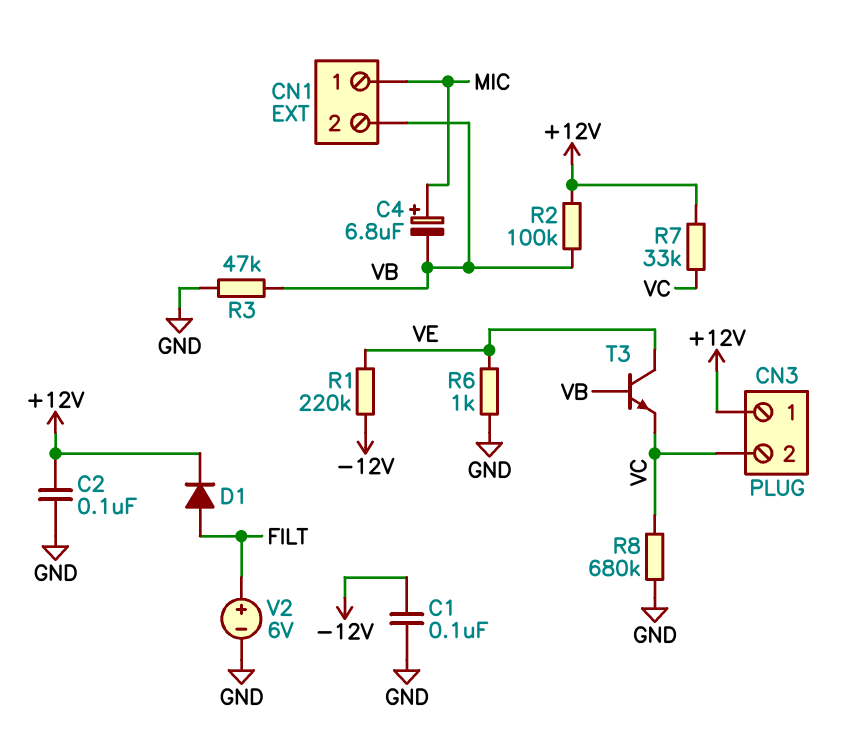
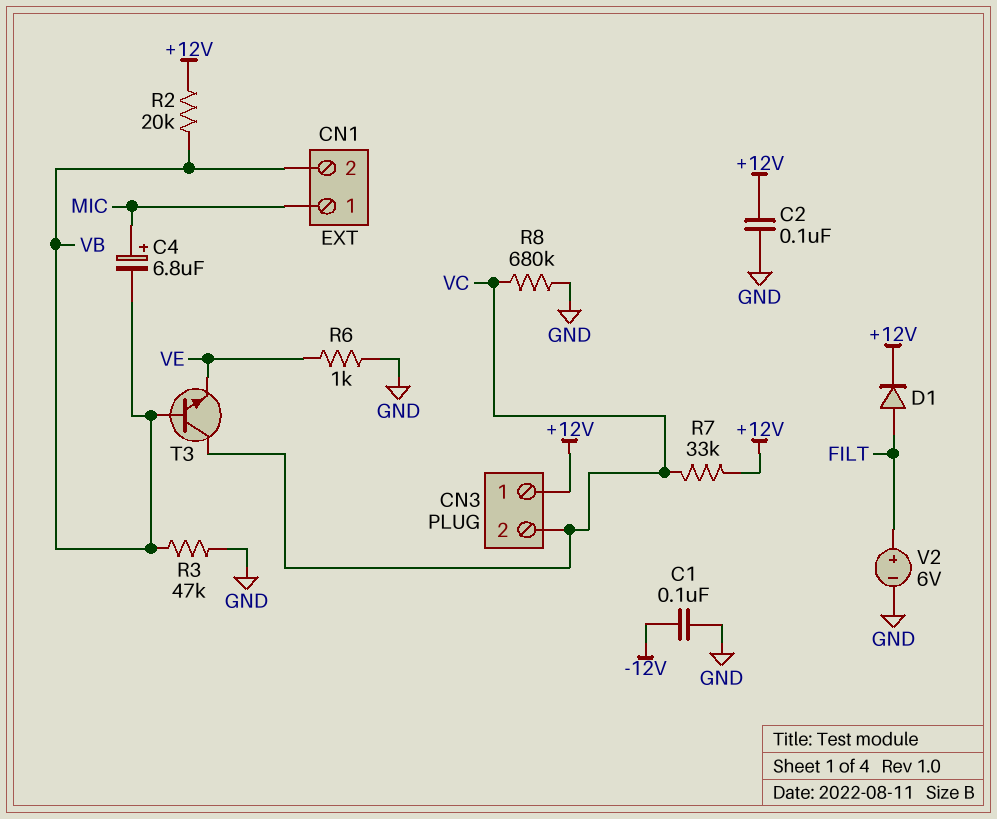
R1: 220k (-12V, VE) -> none
R2: 100k (+12V, VB) -> 20k (+12V, VB)
T3: NPN (B VB, C VE, E VC) -> NPN (B VB, C VC, E VE)

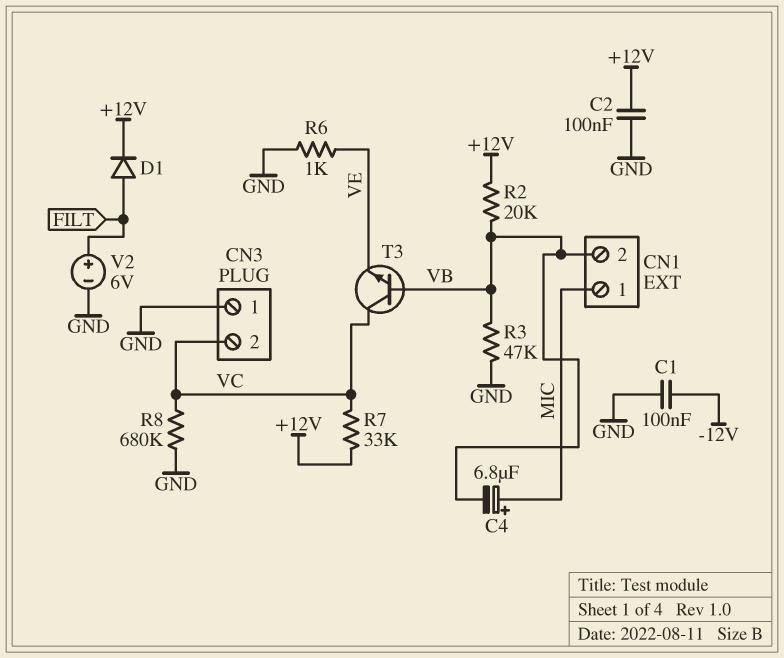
CN3 pin 1: +12V -> GND

